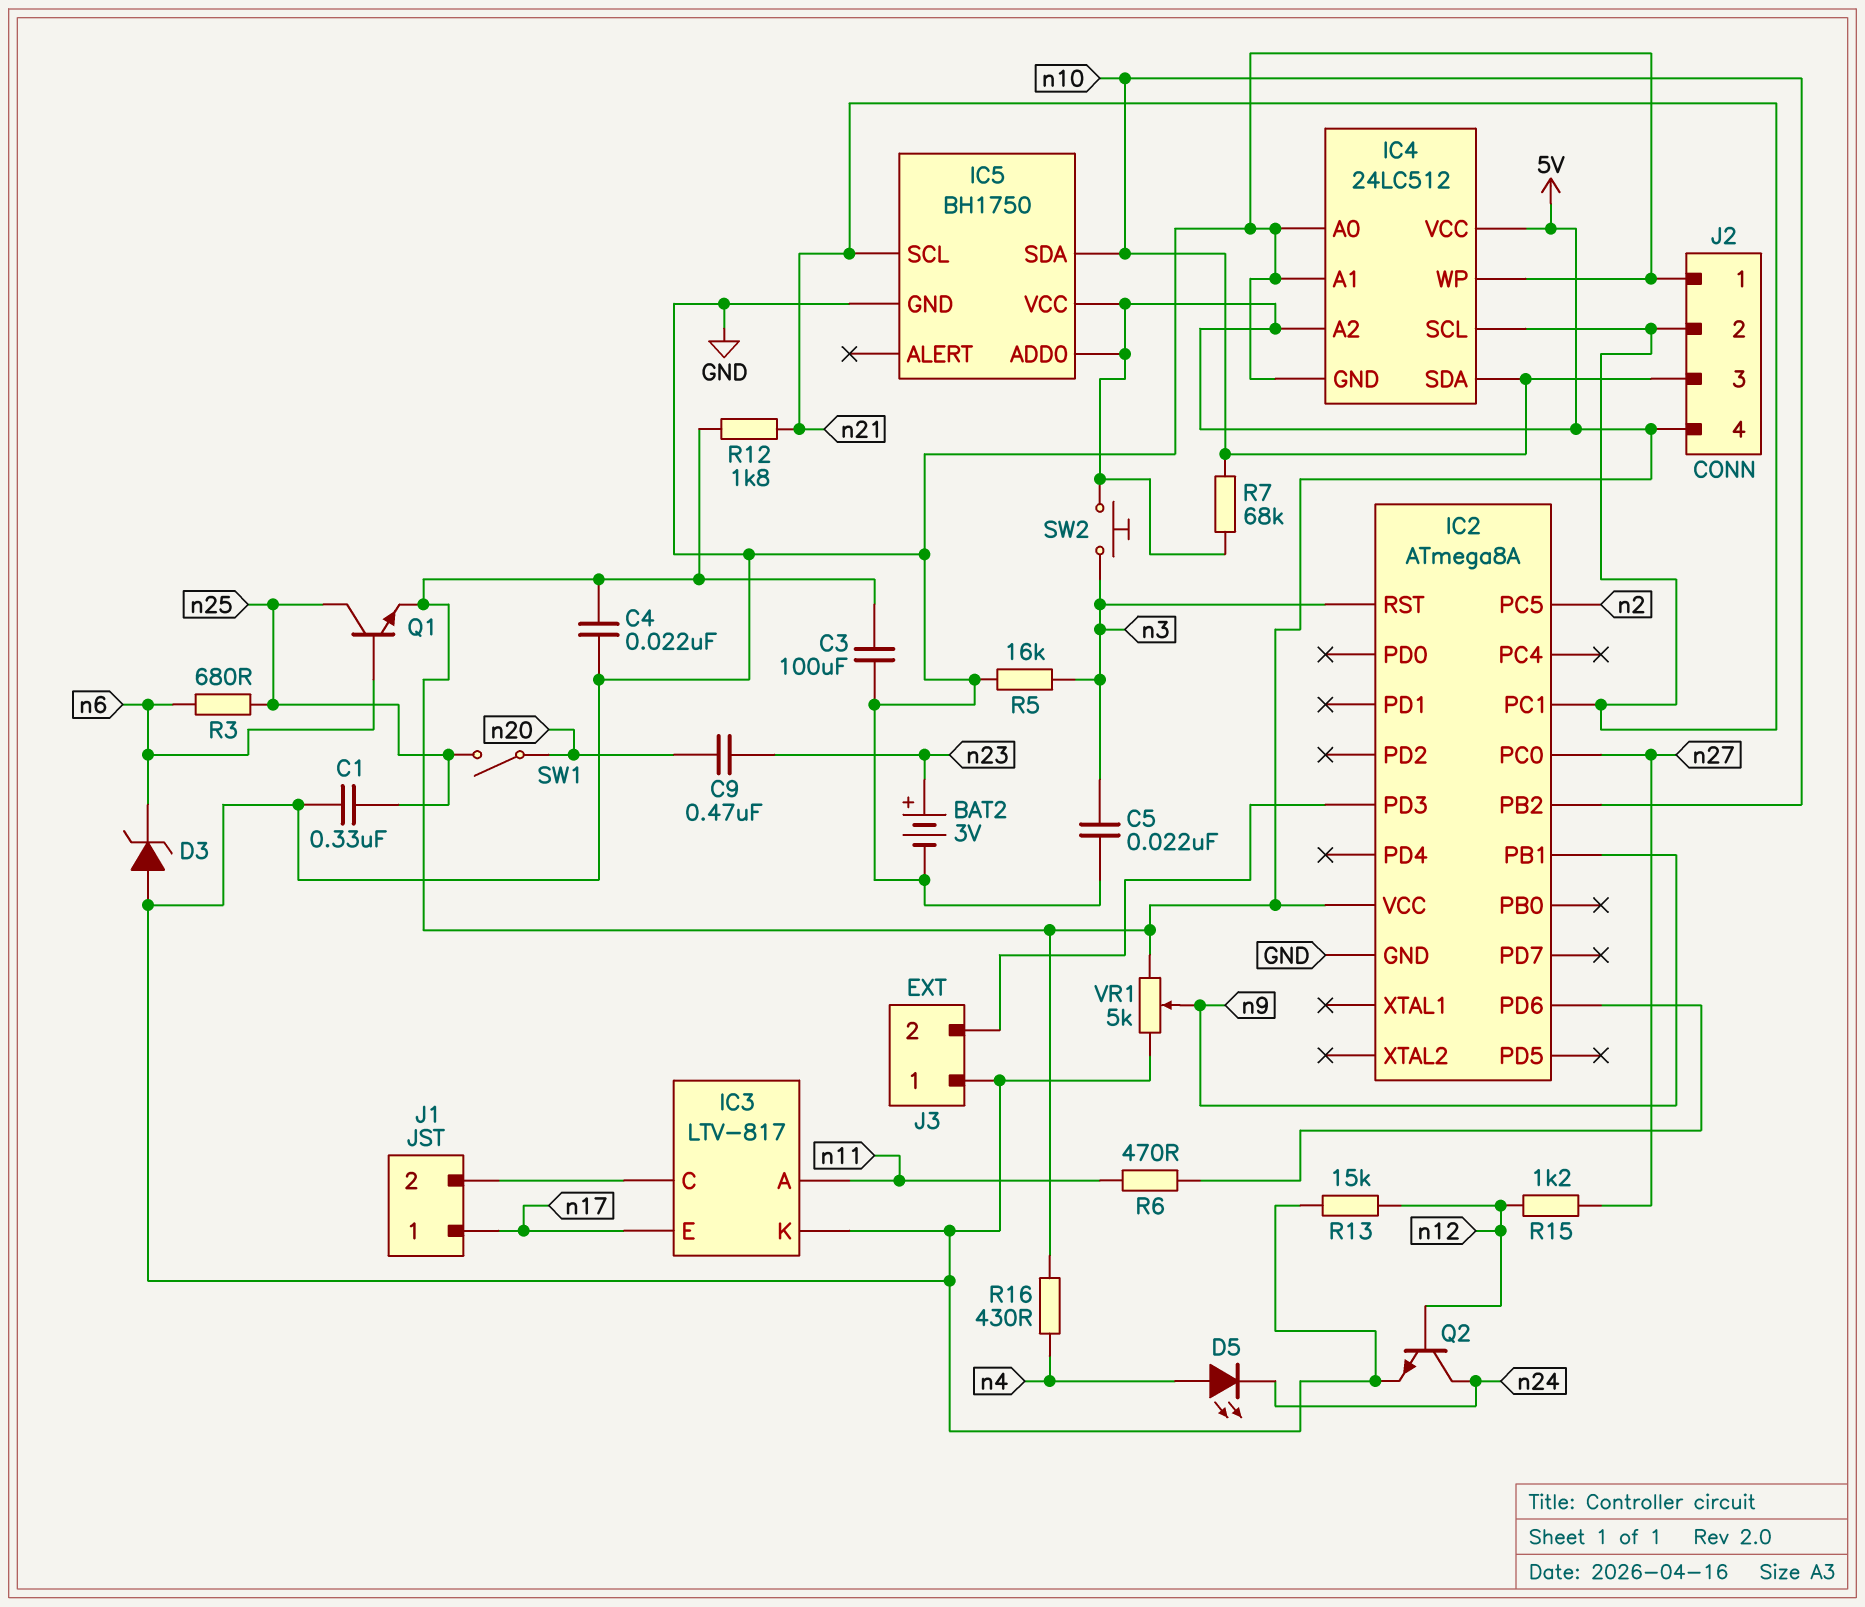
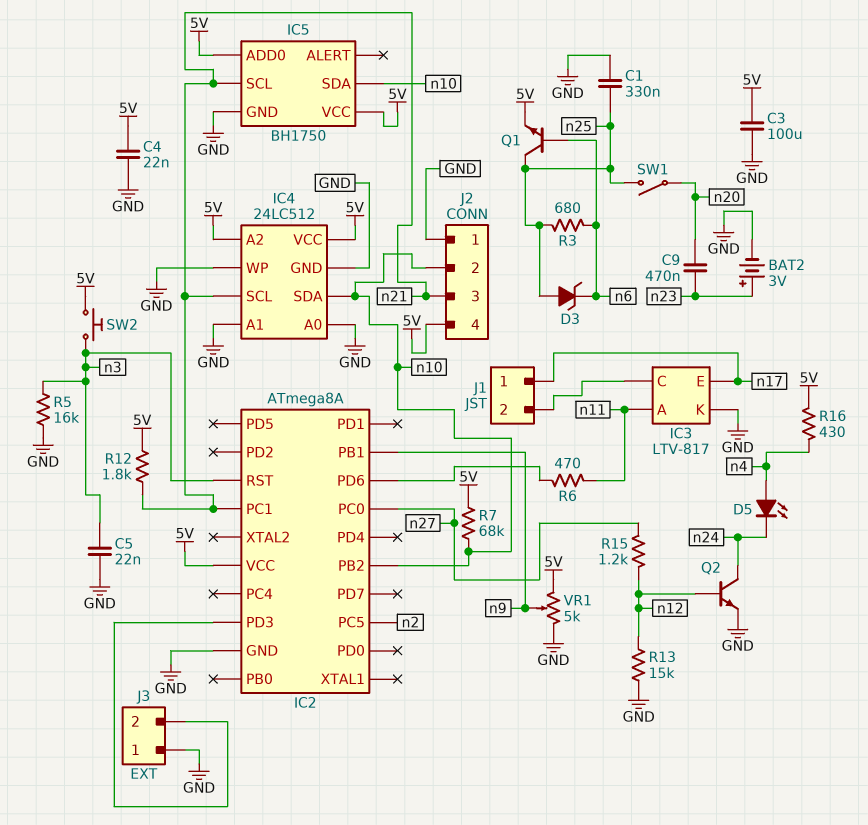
D3: zener (A GND, K n6) -> zener (A n25, K n6)
J2 pin 2: n21 -> n10
J2 pin 3: n10 -> n21

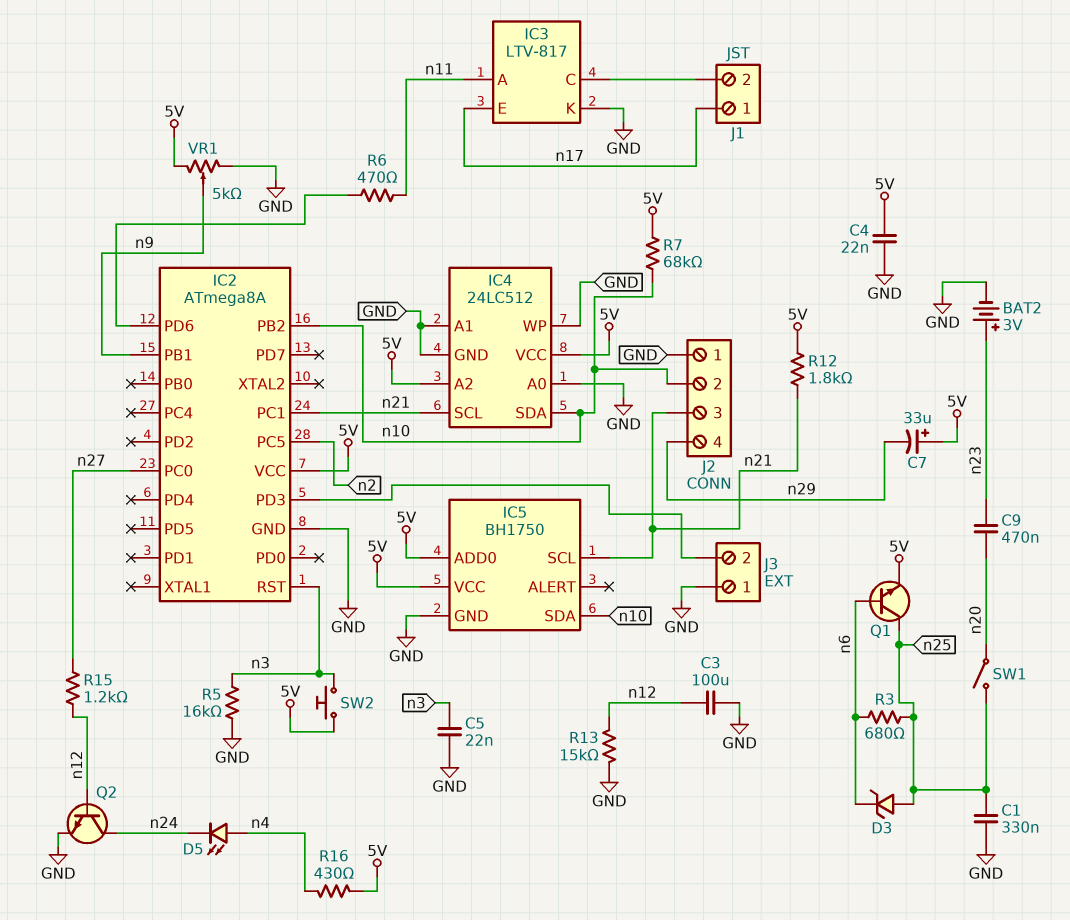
C3: 100uF (5V, GND) -> 100uF (GND, n12)
C7: none -> 33uF (plus 5V, minus n29)
J2 pin 4: 5V -> n29

